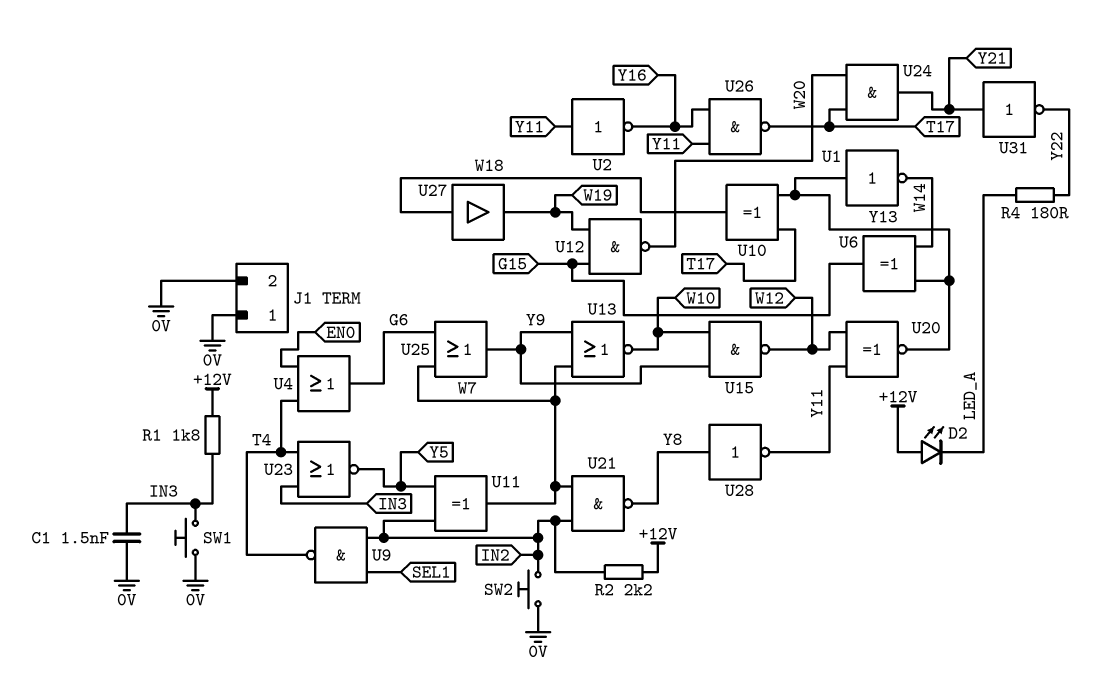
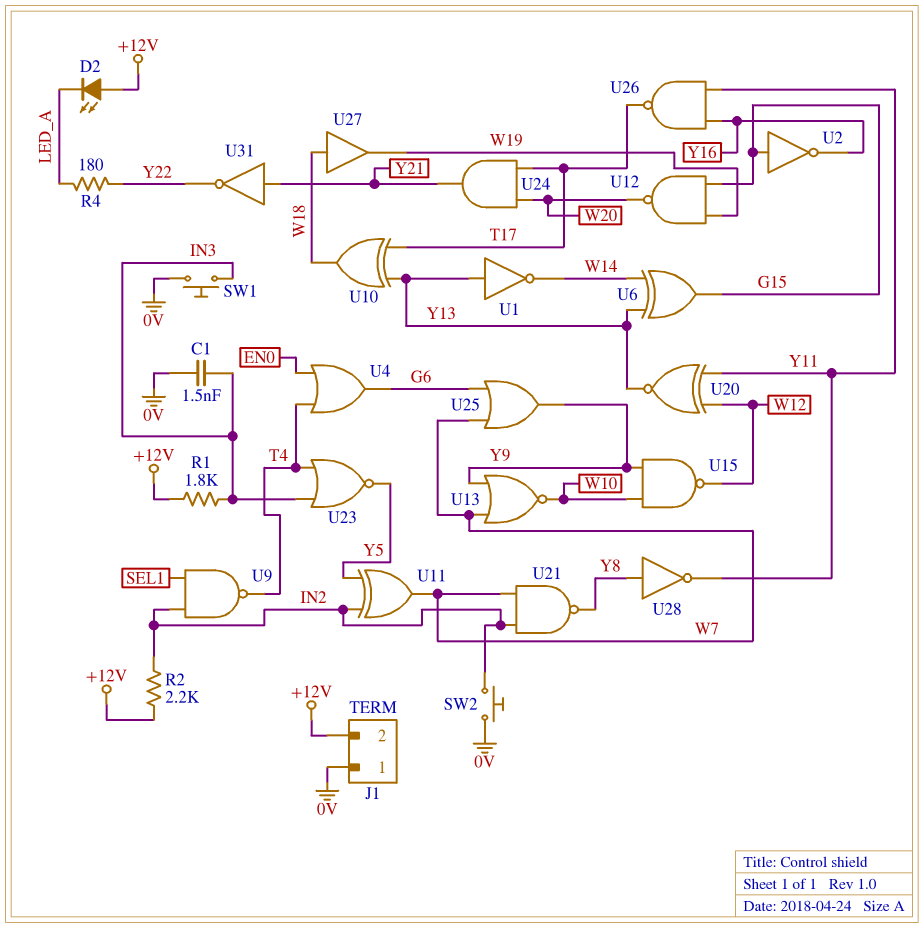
J1 pin 2: 0V -> +12V
U2: NOT (in Y11, out Y16) -> NOT (in G15, out Y16)

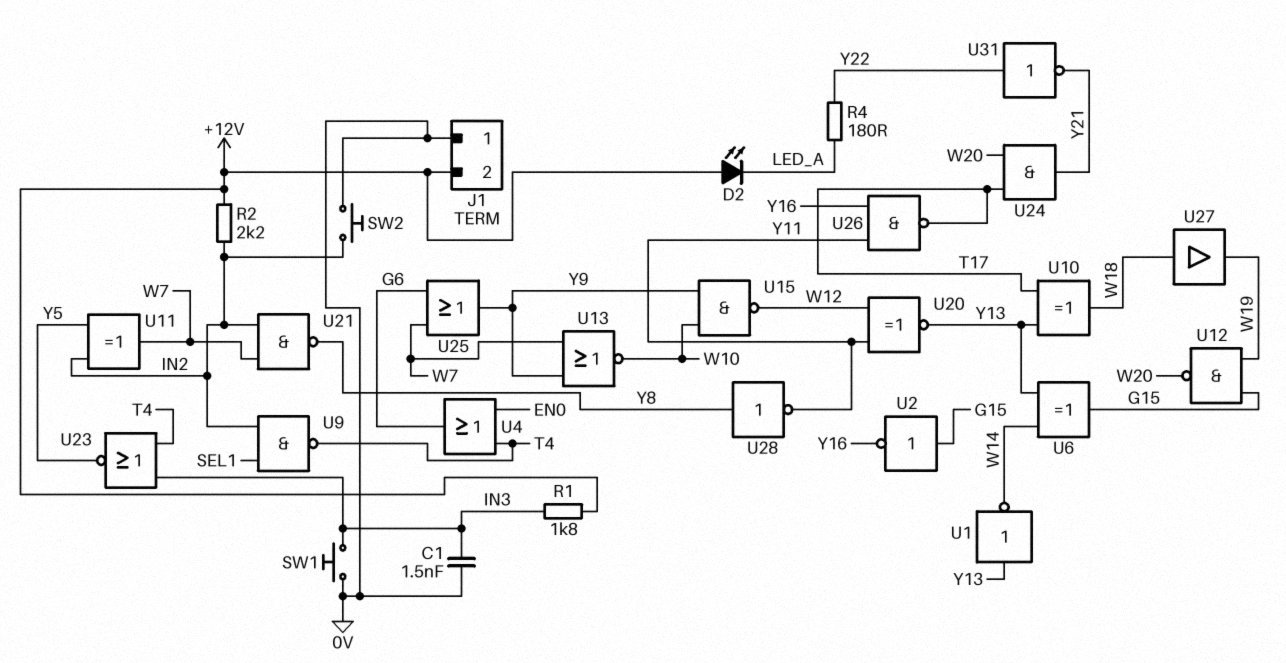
U31: NOT (in Y21, out Y22) -> NOT (in Y22, out Y21)

